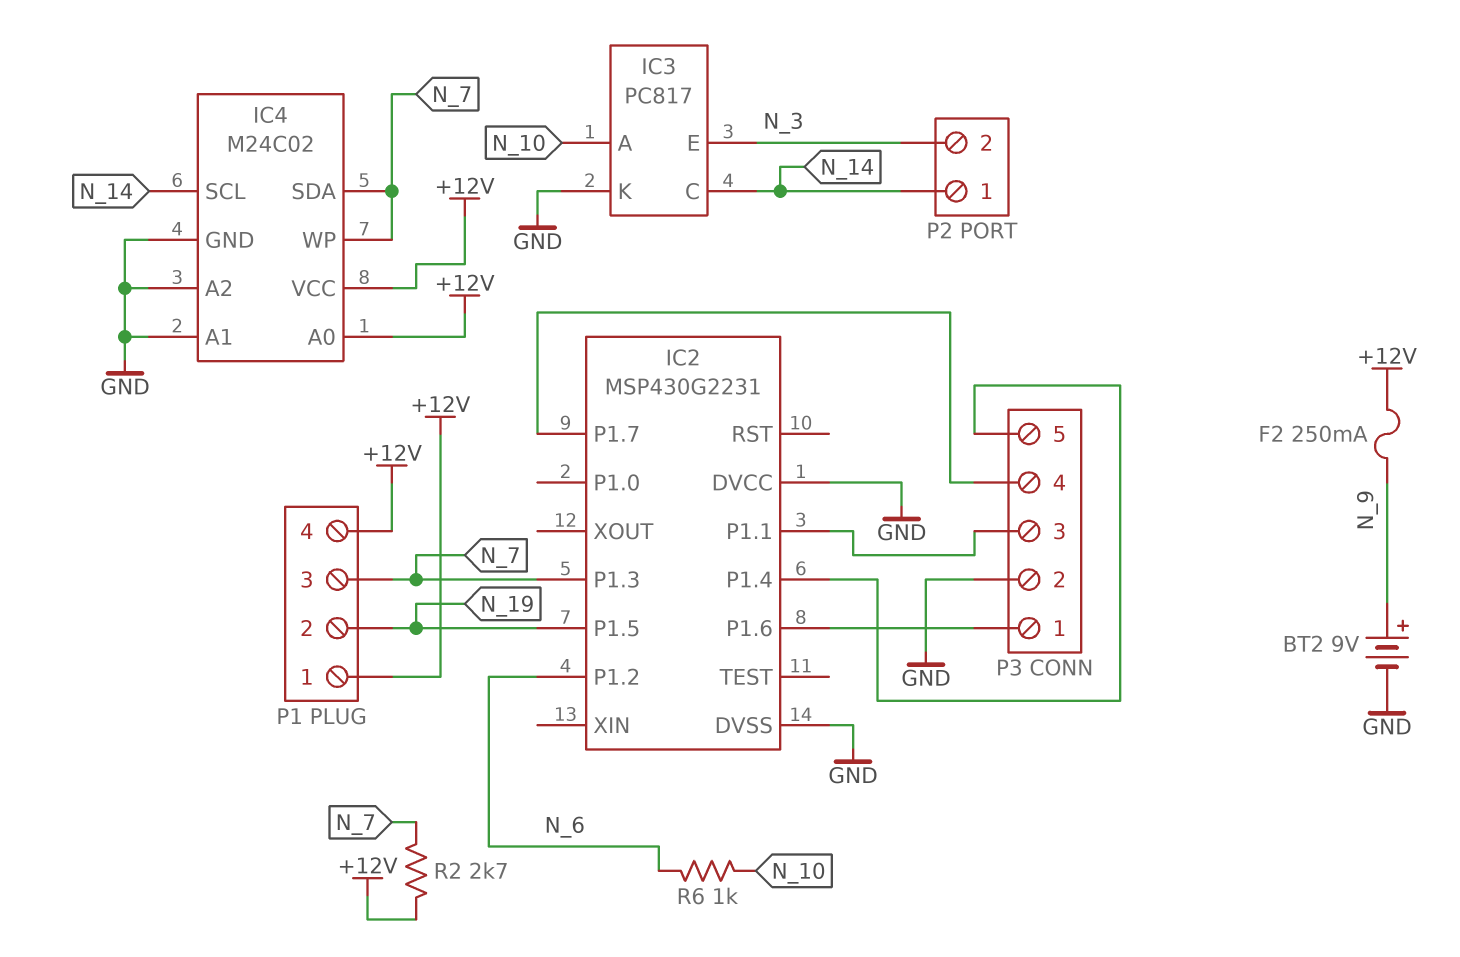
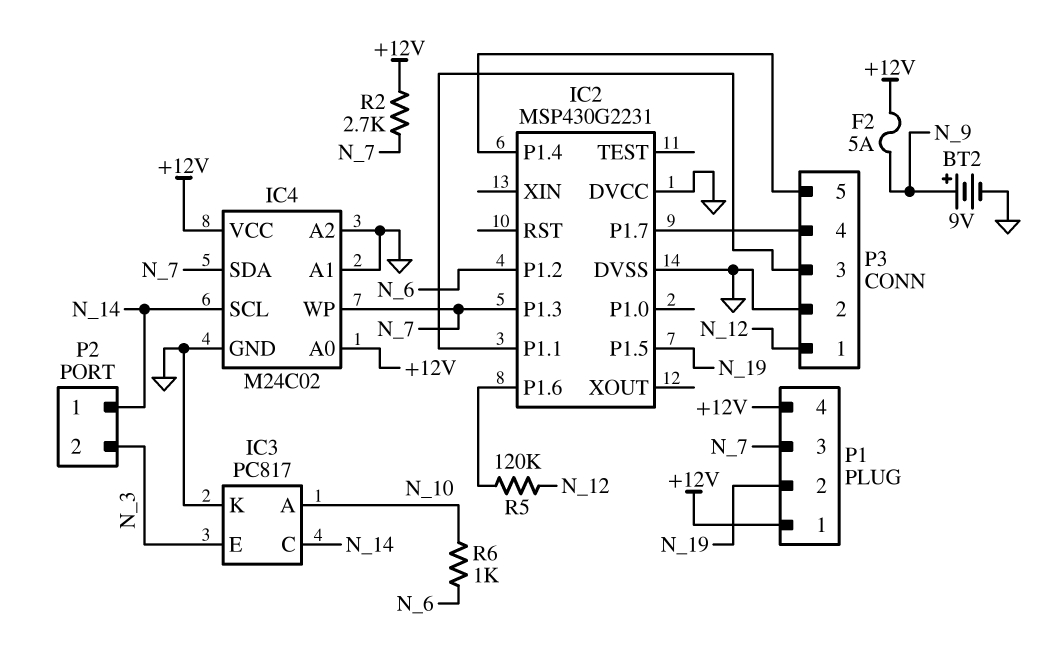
F2: 250mA (+12V, N_9) -> 5A (+12V, N_9)
P3 pin 1: IC2/P1.6 -> N_12
R5: none -> 120k (IC2/P1.6, N_12)

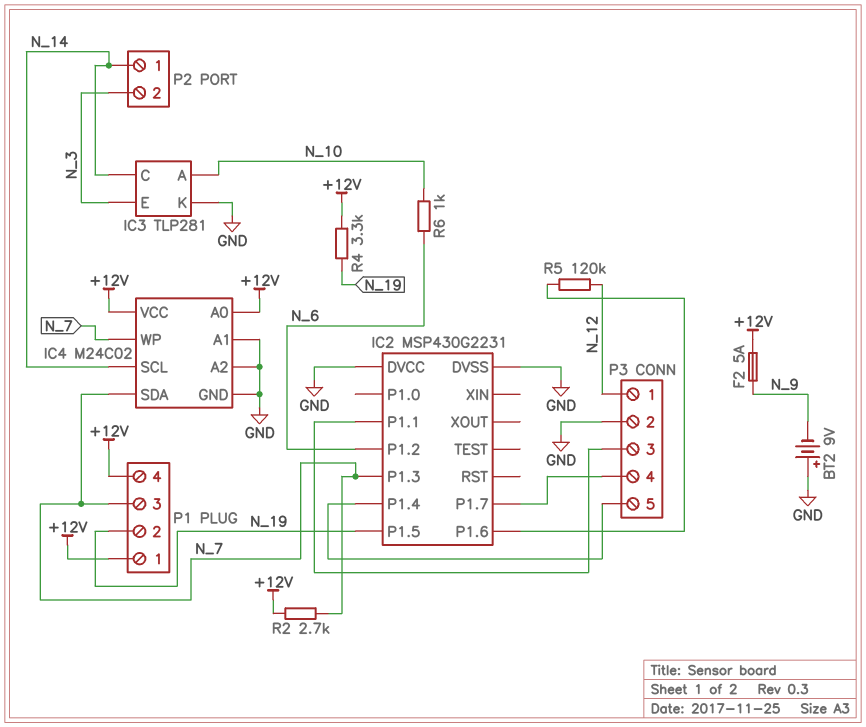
BT2: 9V (plus N_9, minus GND) -> 9V (plus GND, minus N_9)
IC3: PC817 -> TLP281
R4: none -> 3.3k (+12V, N_19)

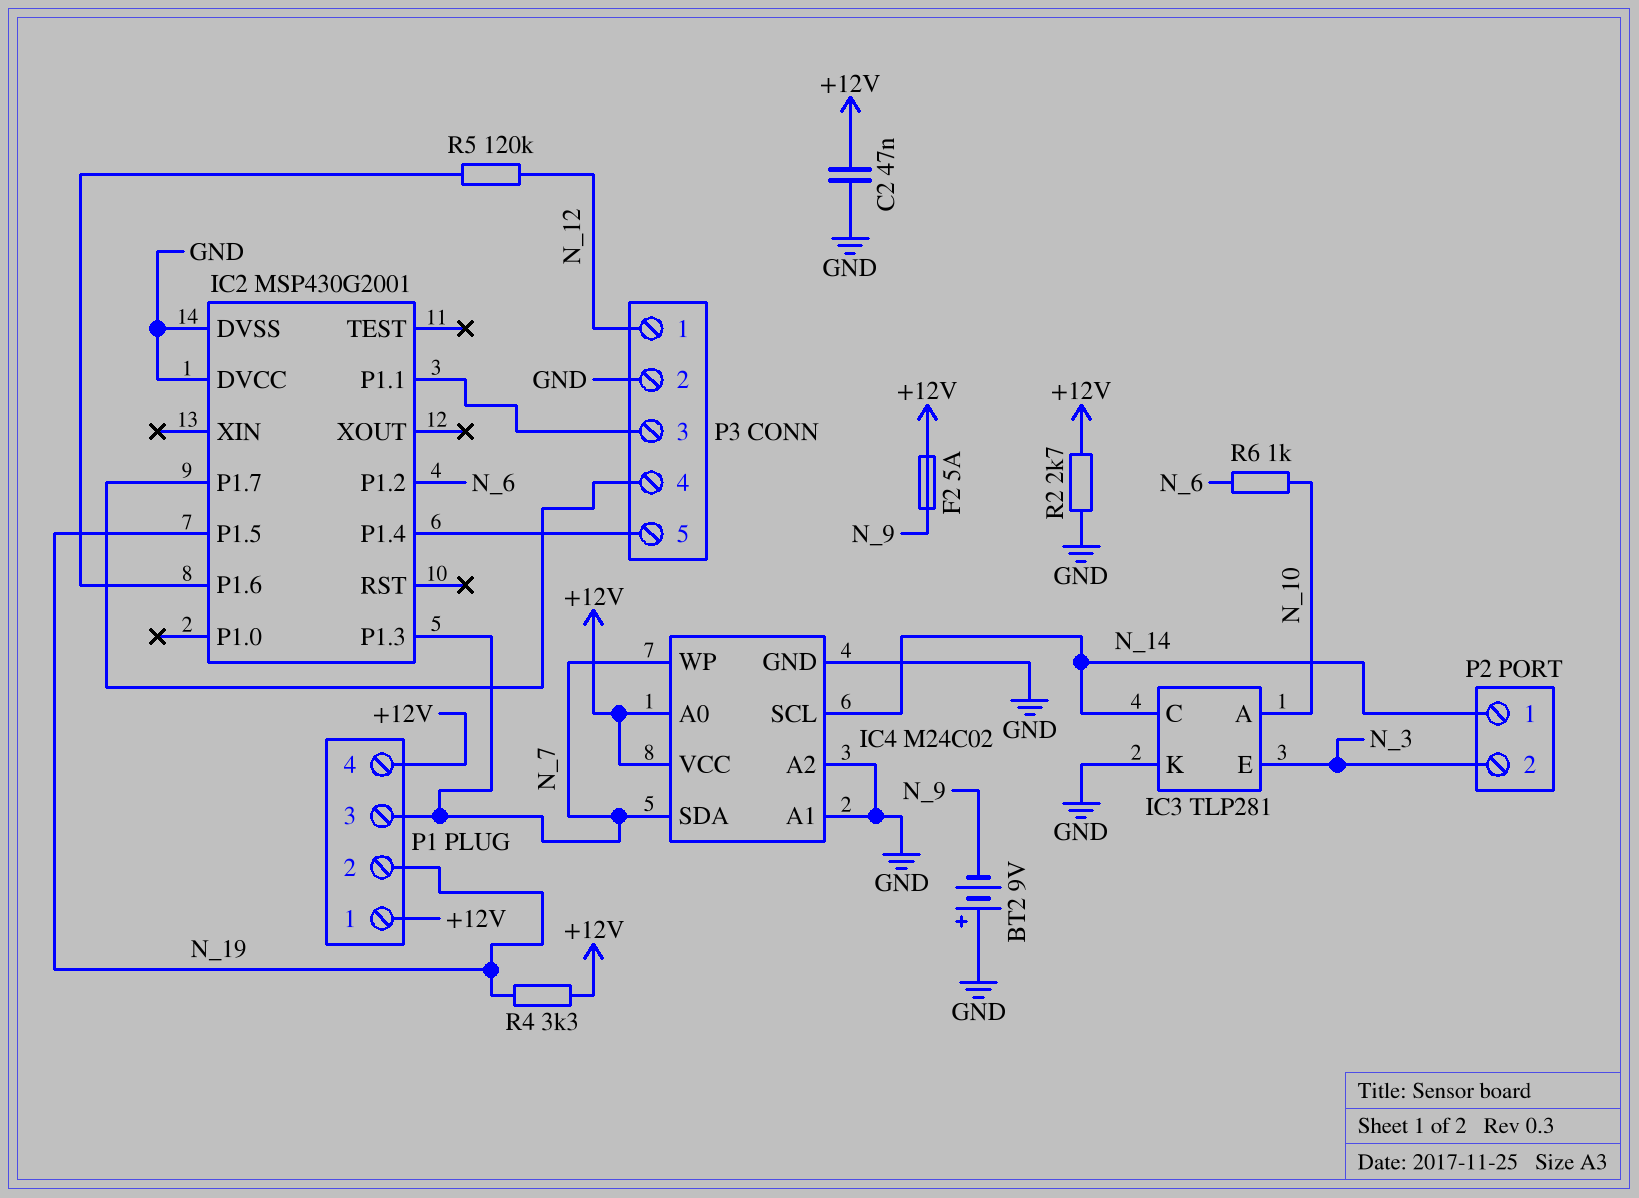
C2: none -> 47nF (+12V, GND)
IC2: MSP430G2231 -> MSP430G2001
R2: 2.7k (+12V, N_7) -> 2.7k (+12V, GND)

